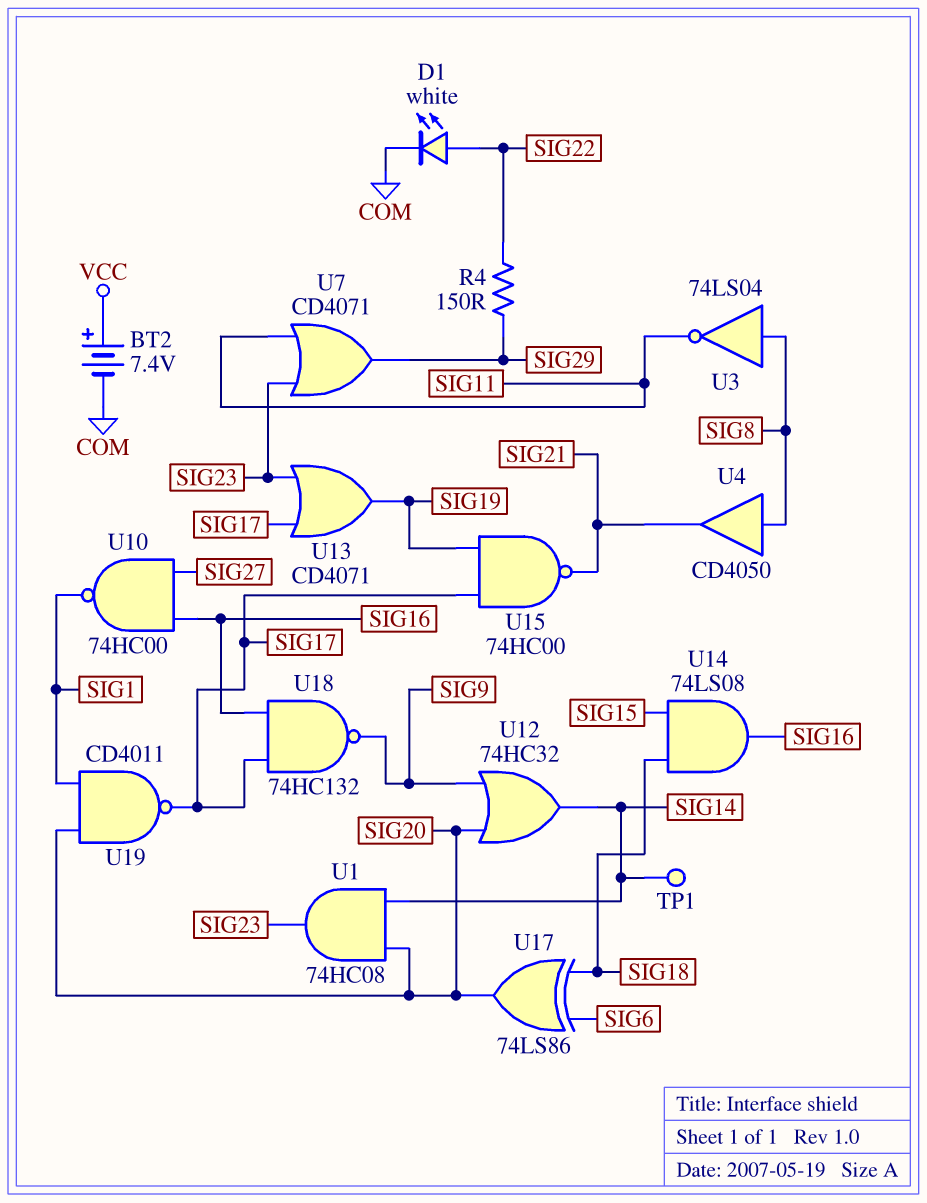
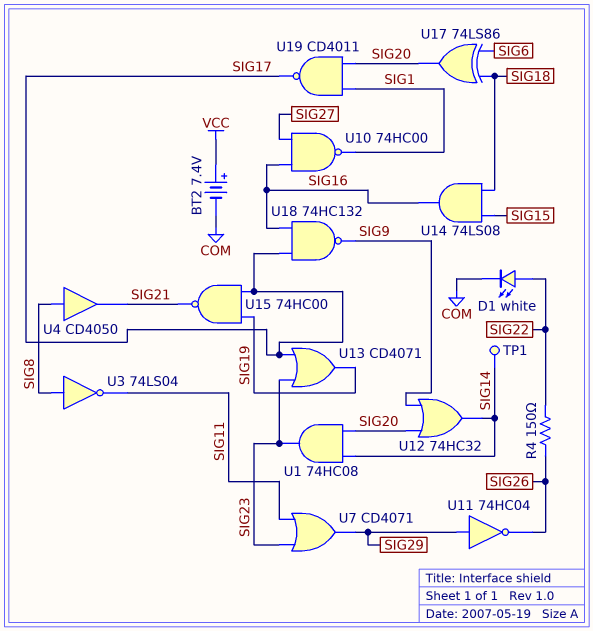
R4: 150 (SIG22, SIG29) -> 150 (SIG22, SIG26)
U11: none -> NOT 74HC04 (in SIG29, out SIG26)

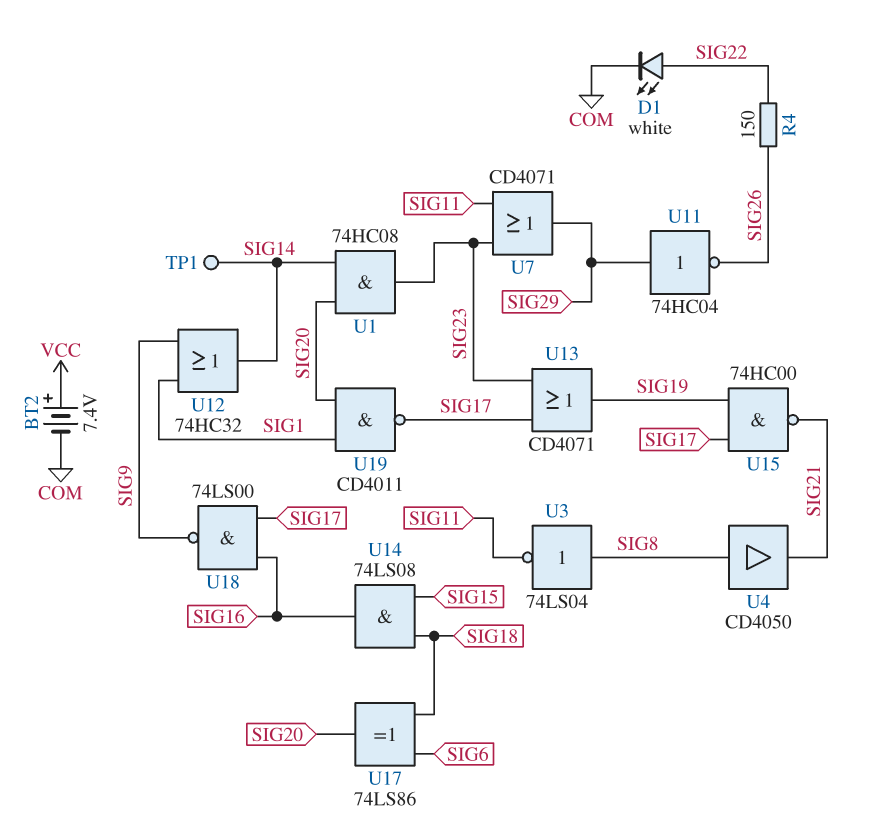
U10: NAND 74HC00 (in SIG16, in SIG27, out SIG1) -> none
U12: OR 74HC32 (in SIG9, in SIG20, out SIG14) -> OR 74HC32 (in SIG1, in SIG9, out SIG14)
U18: NAND 74HC132 (in SIG16, in SIG17, out SIG9) -> NAND 74LS00 (in SIG16, in SIG17, out SIG9)

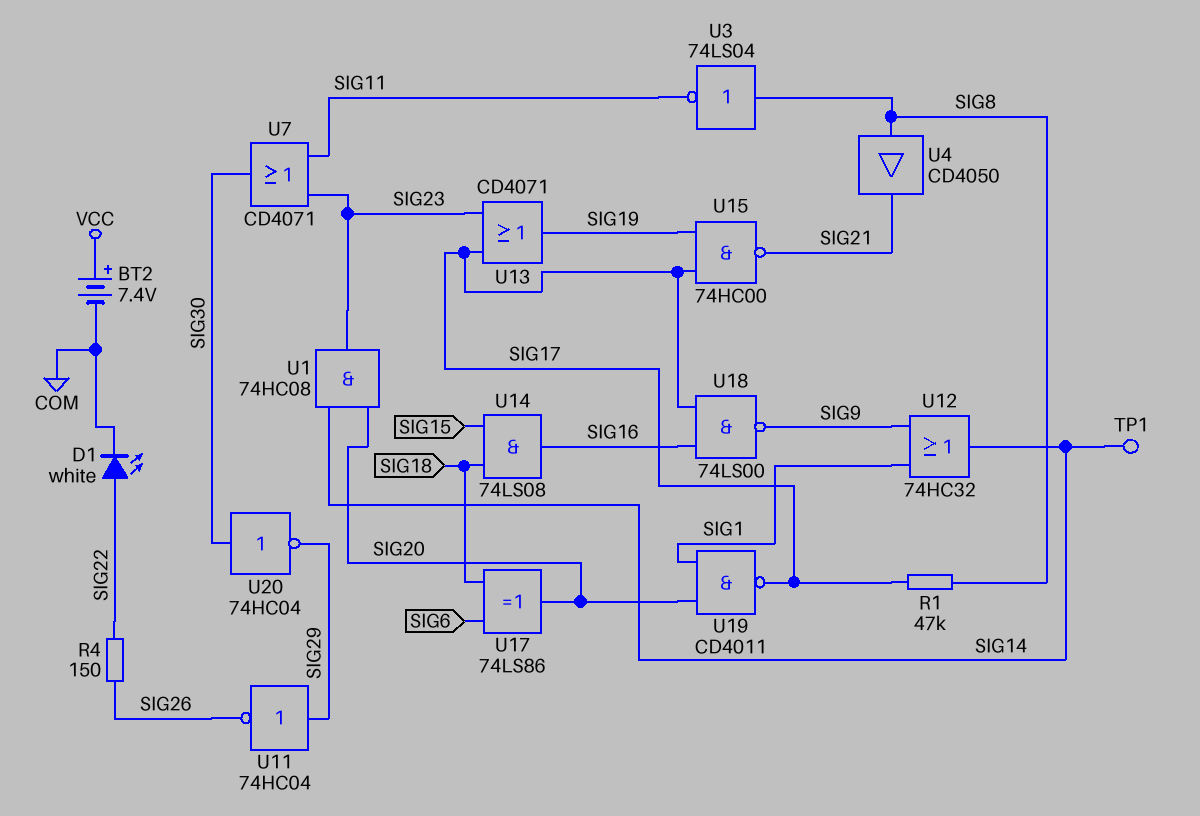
R1: none -> 47k (SIG8, SIG17)
U7: OR CD4071 (in SIG11, in SIG23, out SIG29) -> OR CD4071 (in SIG11, in SIG23, out SIG30)
U20: none -> NOT 74HC04 (in SIG30, out SIG29)

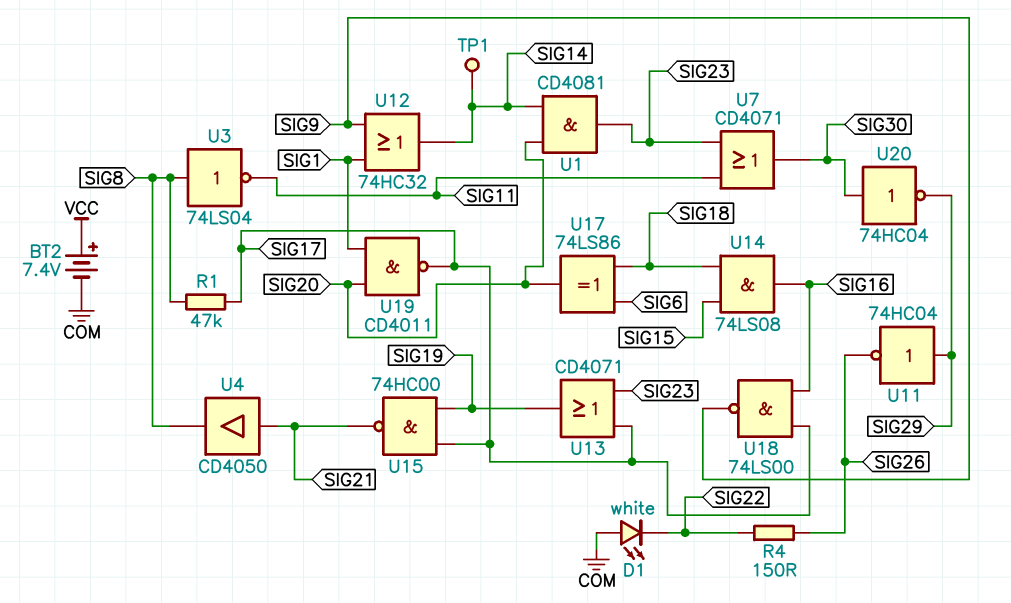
D1: LED white (A SIG22, K COM) -> LED white (A COM, K SIG22)
U1: AND 74HC08 (in SIG14, in SIG20, out SIG23) -> AND CD4081 (in SIG14, in SIG20, out SIG23)
U4: buffer CD4050 (in SIG8, out SIG21) -> buffer CD4050 (in SIG21, out SIG8)

